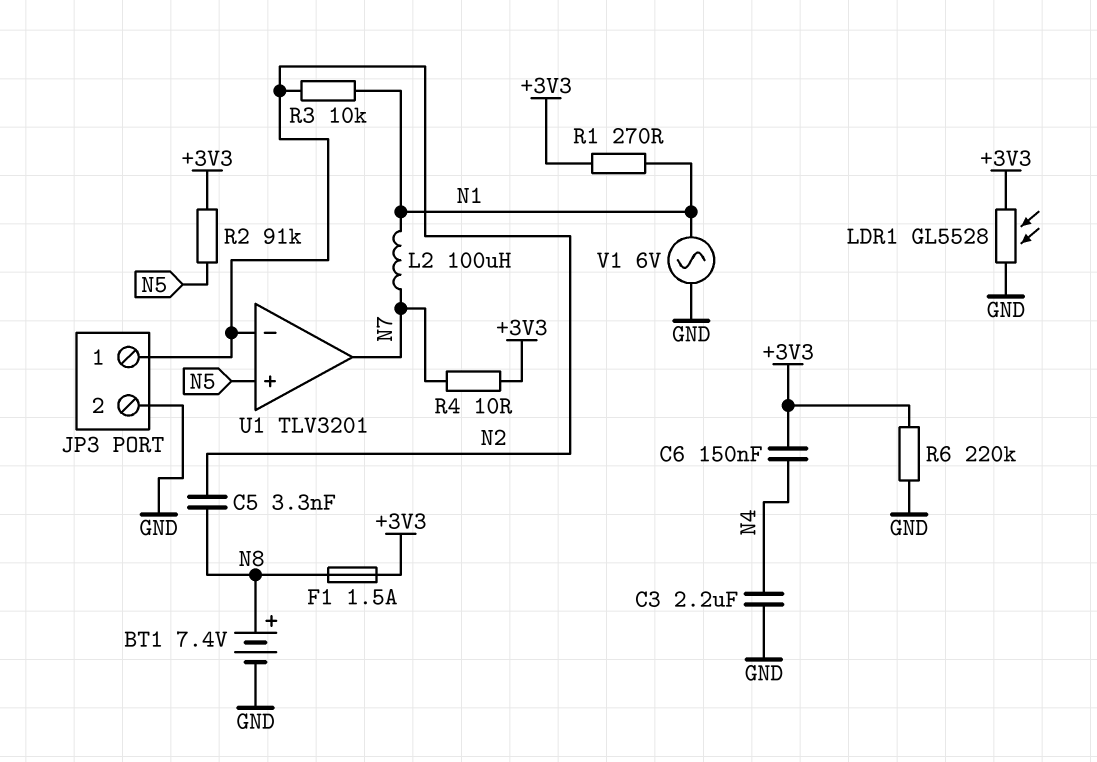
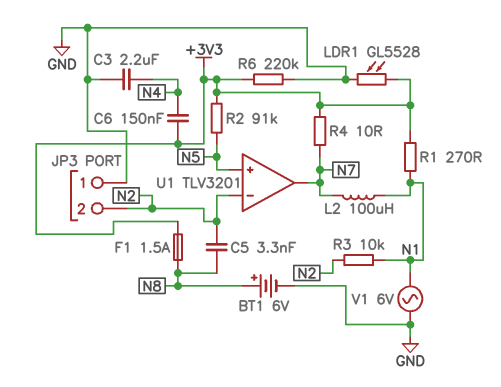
BT1: 7.4V (plus N8, minus GND) -> 6V (plus N8, minus GND)
JP3 pin 1: N2 -> GND
JP3 pin 2: GND -> N2

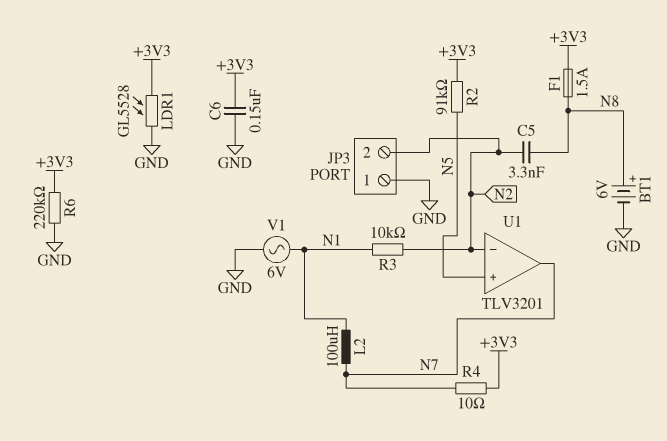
C3: 2.2uF (GND, N4) -> none
C6: 150nF (+3V3, N4) -> 150nF (+3V3, GND)
R1: 270 (+3V3, N1) -> none

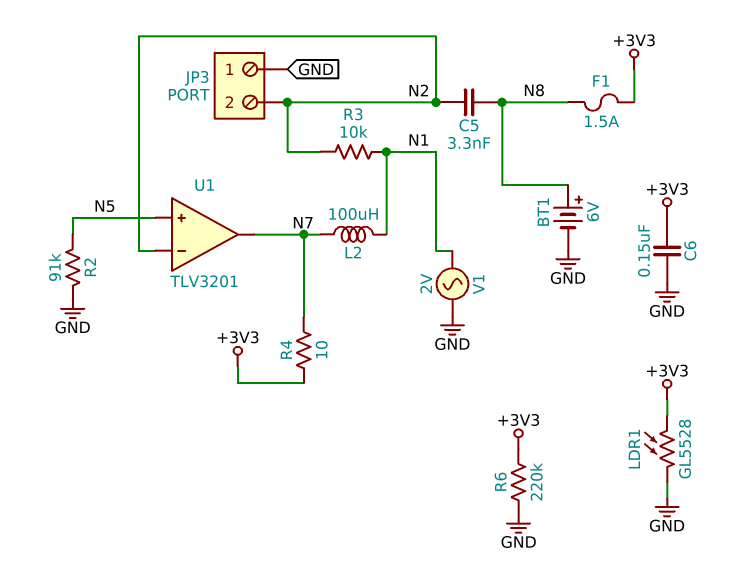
R2: 91k (+3V3, N5) -> 91k (GND, N5)
V1: AC 6V (GND, N1) -> AC 2V (GND, N1)

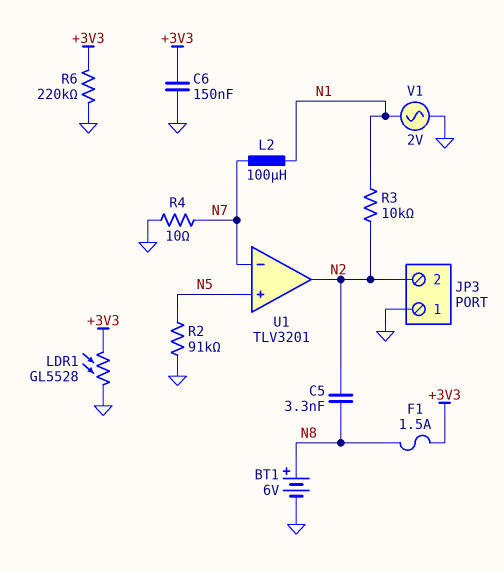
R4: 10 (+3V3, N7) -> 10 (GND, N7)
U1 pin in-: N2 -> N7
U1 pin out: N7 -> N2

